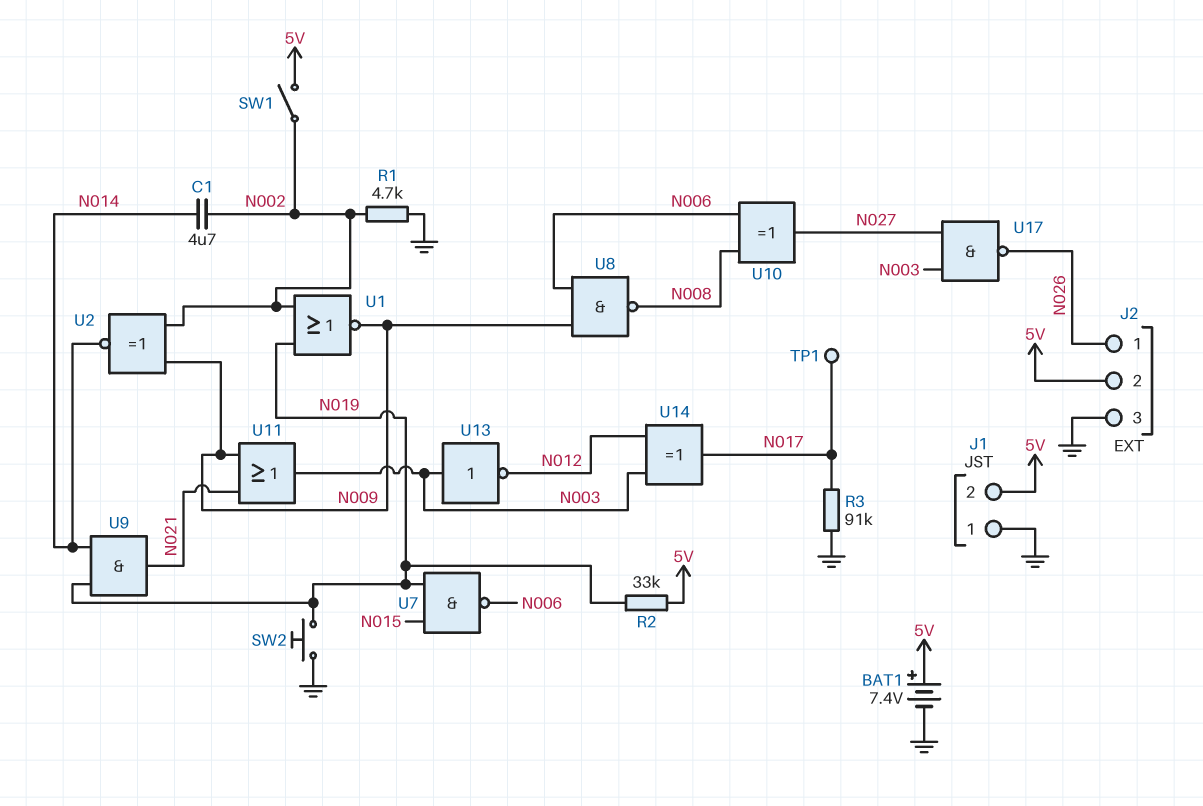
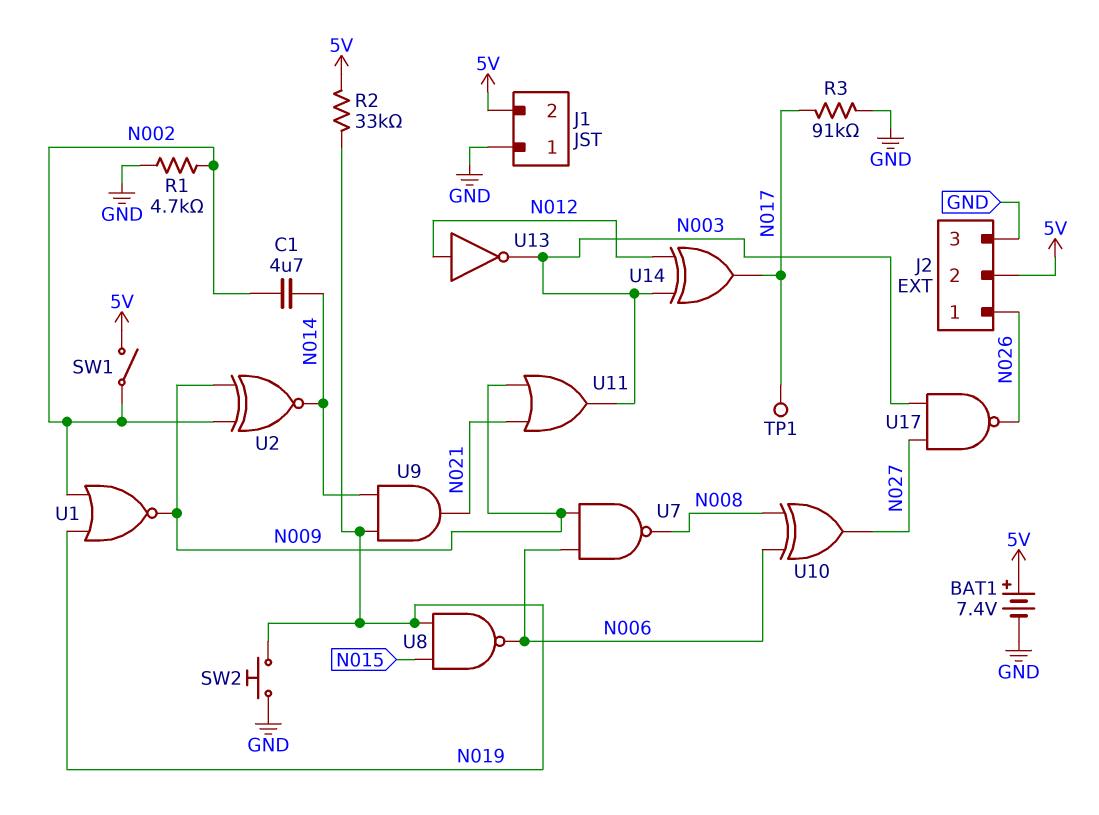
U7: NAND (in N015, in N019, out N006) -> NAND (in N006, in N009, out N008)
U8: NAND (in N006, in N009, out N008) -> NAND (in N015, in N019, out N006)
U13: NOT (in N003, out N012) -> NOT (in N012, out N003)

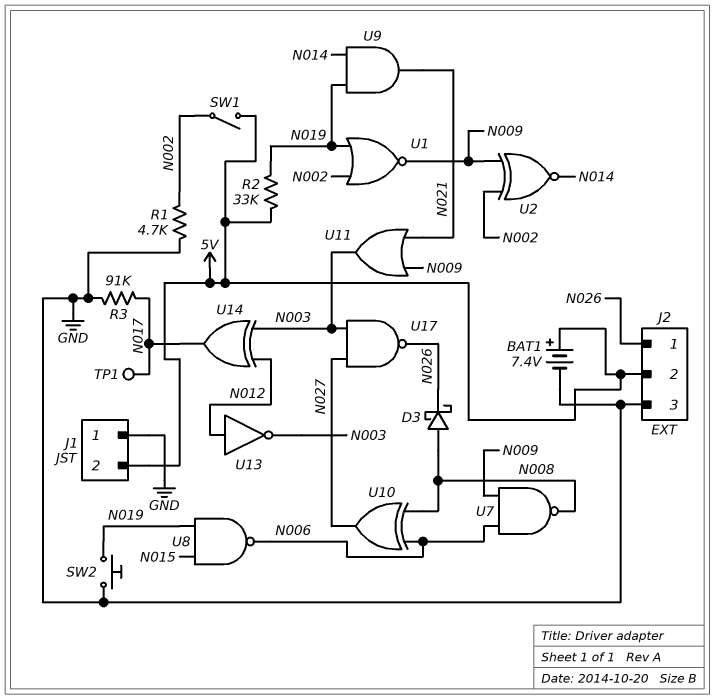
C1: 4.7uF (N002, N014) -> none
D3: none -> schottky (A N008, K N026)

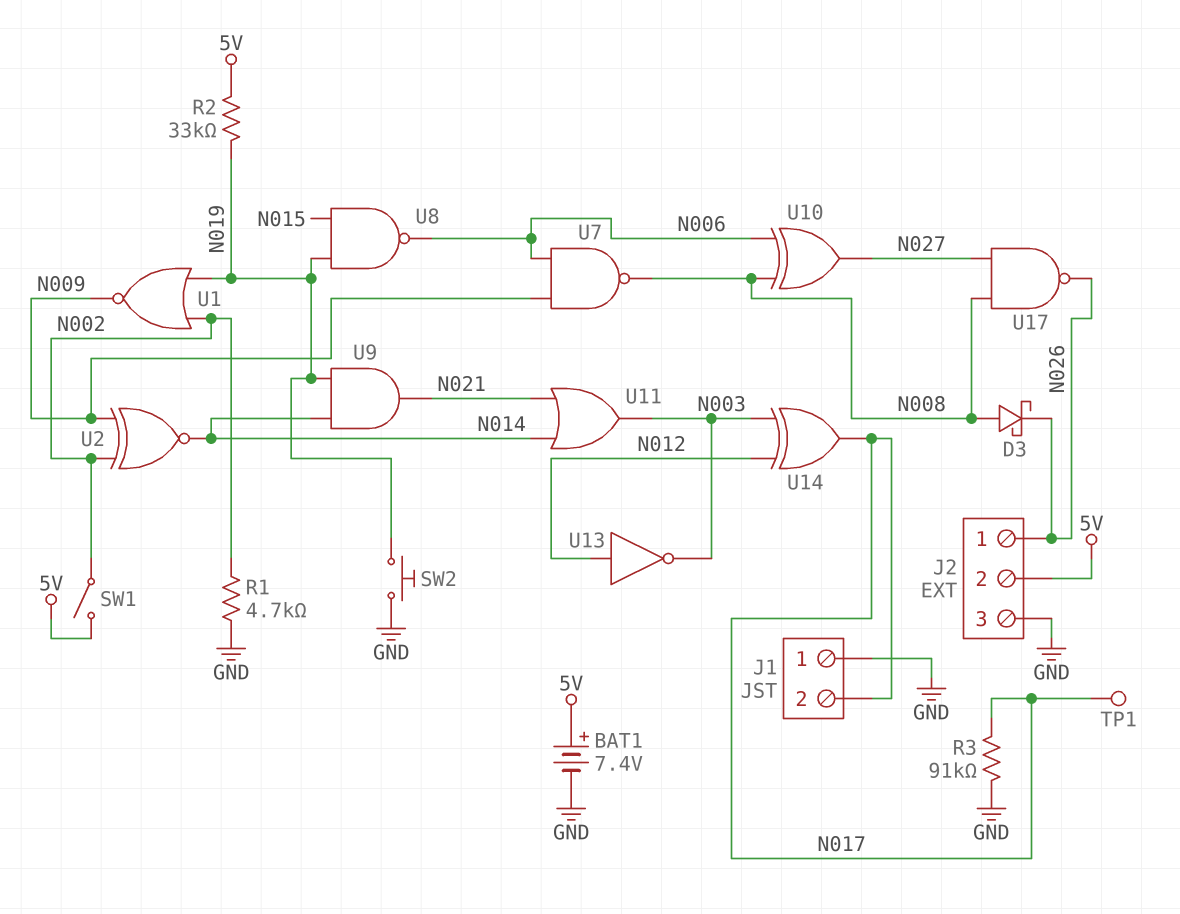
J1 pin 2: 5V -> N017
U11: OR (in N009, in N021, out N003) -> OR (in N014, in N021, out N003)
U17: NAND (in N003, in N027, out N026) -> NAND (in N008, in N027, out N026)

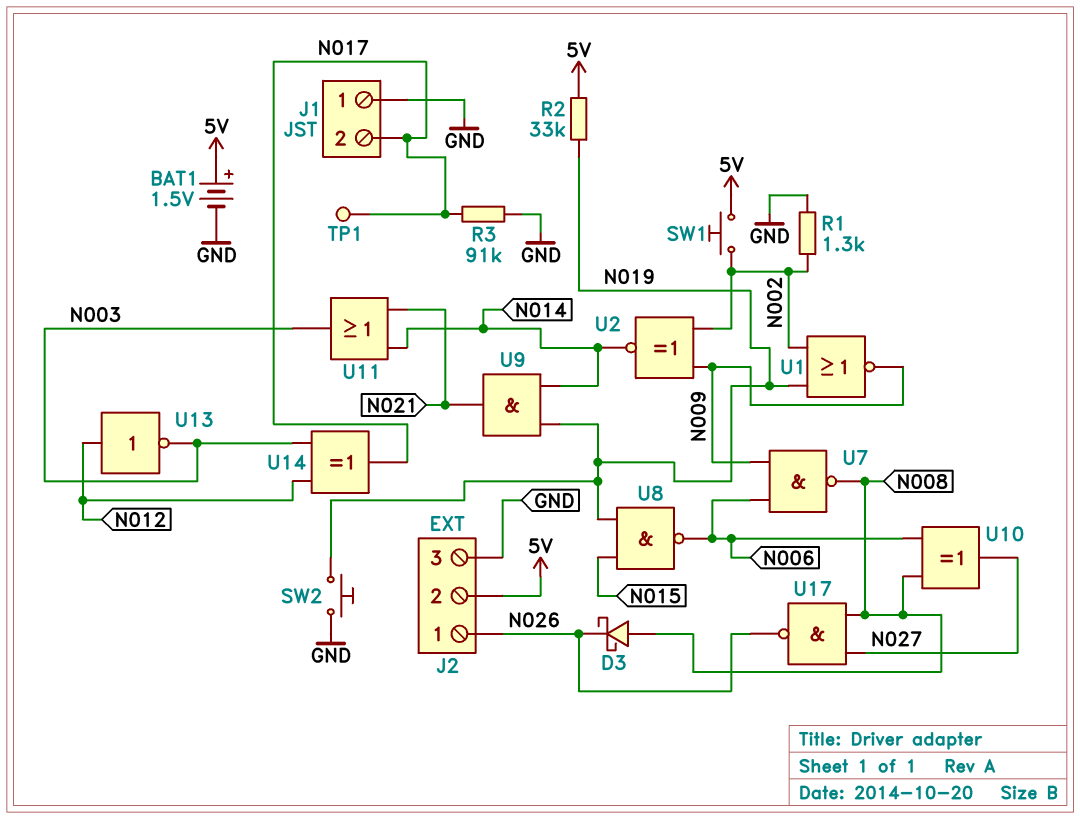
BAT1: 7.4V (plus 5V, minus GND) -> 1.5V (plus 5V, minus GND)
R1: 4.7k (GND, N002) -> 1.3k (GND, N002)
SW1: switch (5V, N002) -> button (5V, N002)

